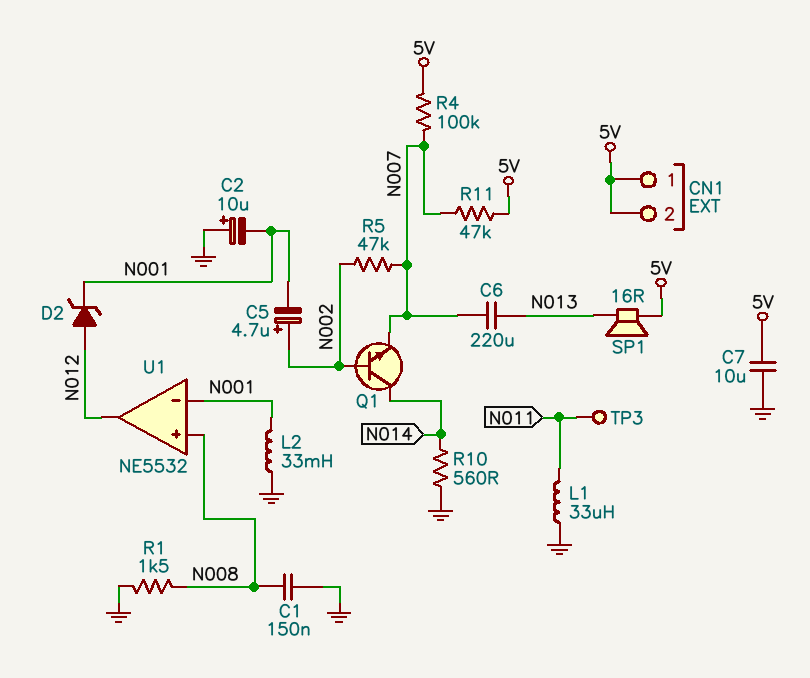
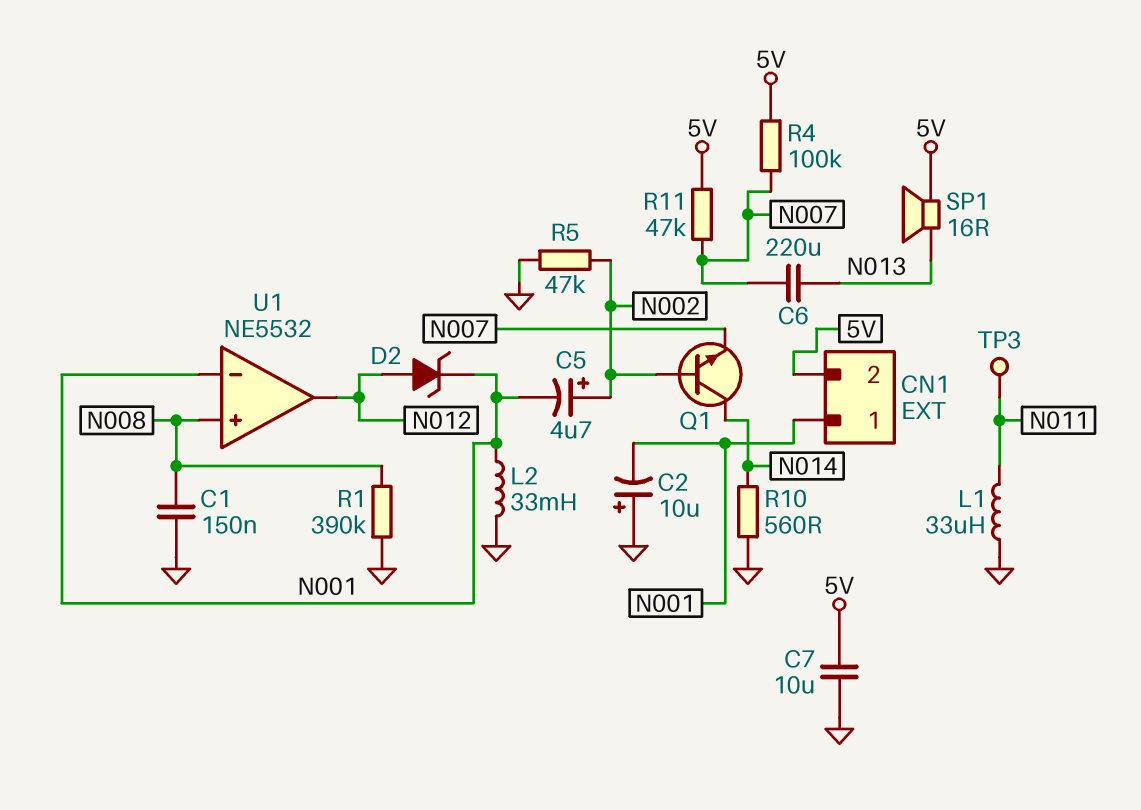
CN1 pin 1: 5V -> N001
R1: 1.5k (GND, N008) -> 390k (GND, N008)
R5: 47k (N002, N007) -> 47k (GND, N002)

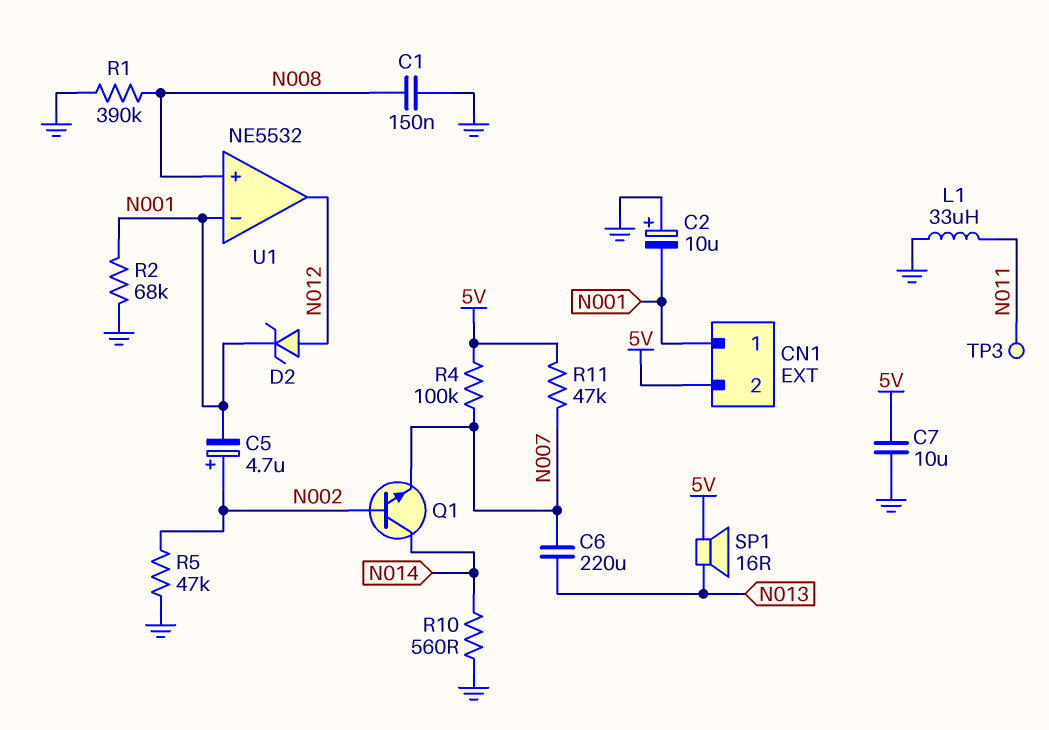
L2: 33mH (GND, N001) -> none
R2: none -> 68k (GND, N001)

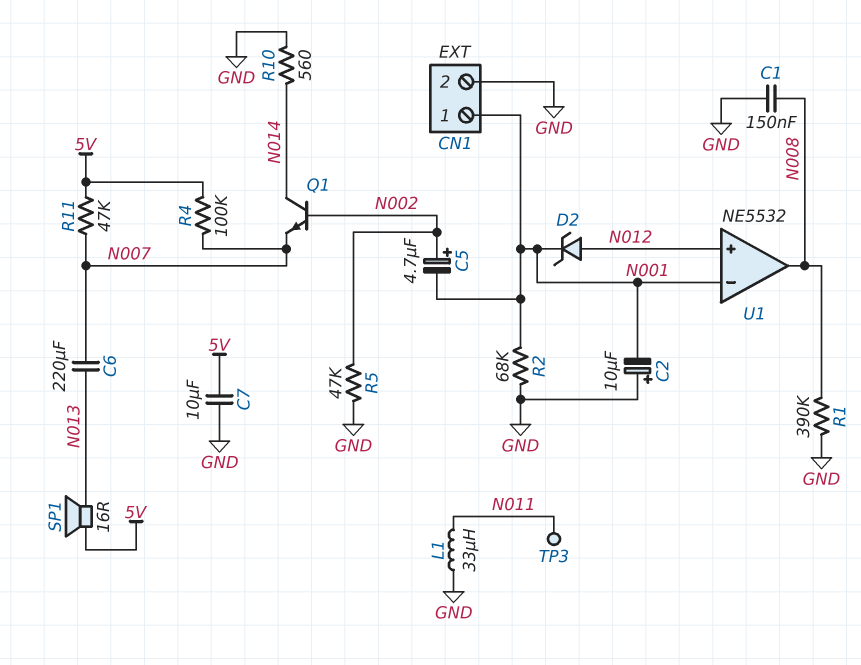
CN1 pin 2: 5V -> GND
U1 pin in+: N008 -> N012
U1 pin out: N012 -> N008

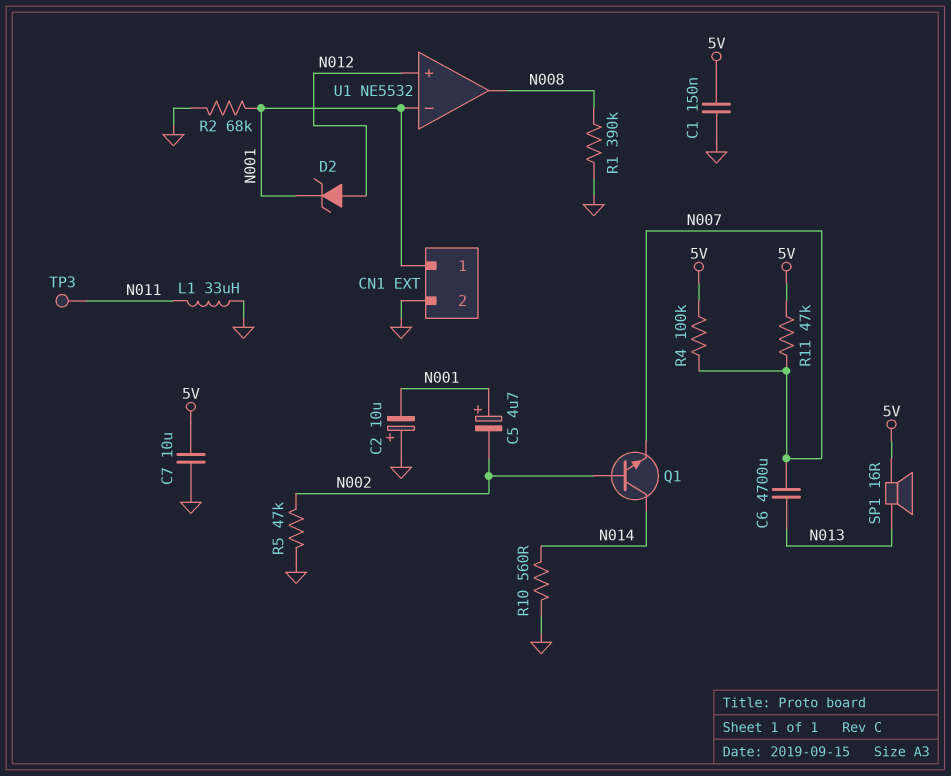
C1: 150nF (GND, N008) -> 150nF (5V, GND)
C5: 4.7uF (plus N002, minus N001) -> 4.7uF (plus N001, minus N002)
C6: 220uF (N007, N013) -> 4700uF (N007, N013)

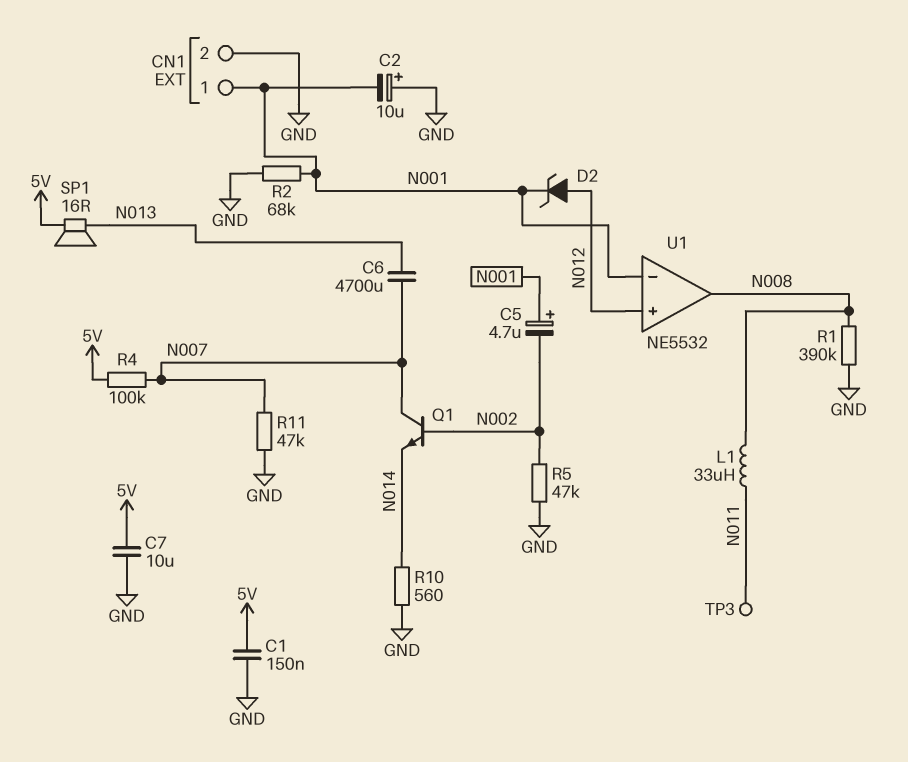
L1: 33uH (GND, N011) -> 33uH (N008, N011)
Q1: NPN (B N002, C N014, E N007) -> NPN (B N002, C N007, E N014)
R11: 47k (5V, N007) -> 47k (GND, N007)

